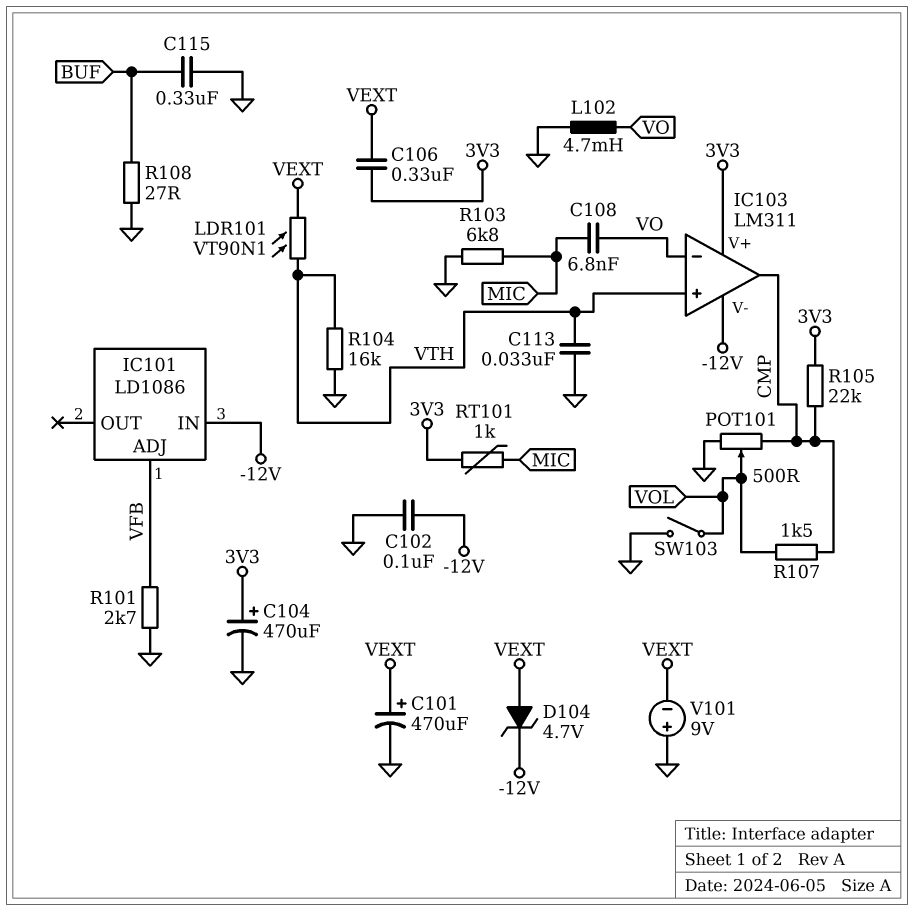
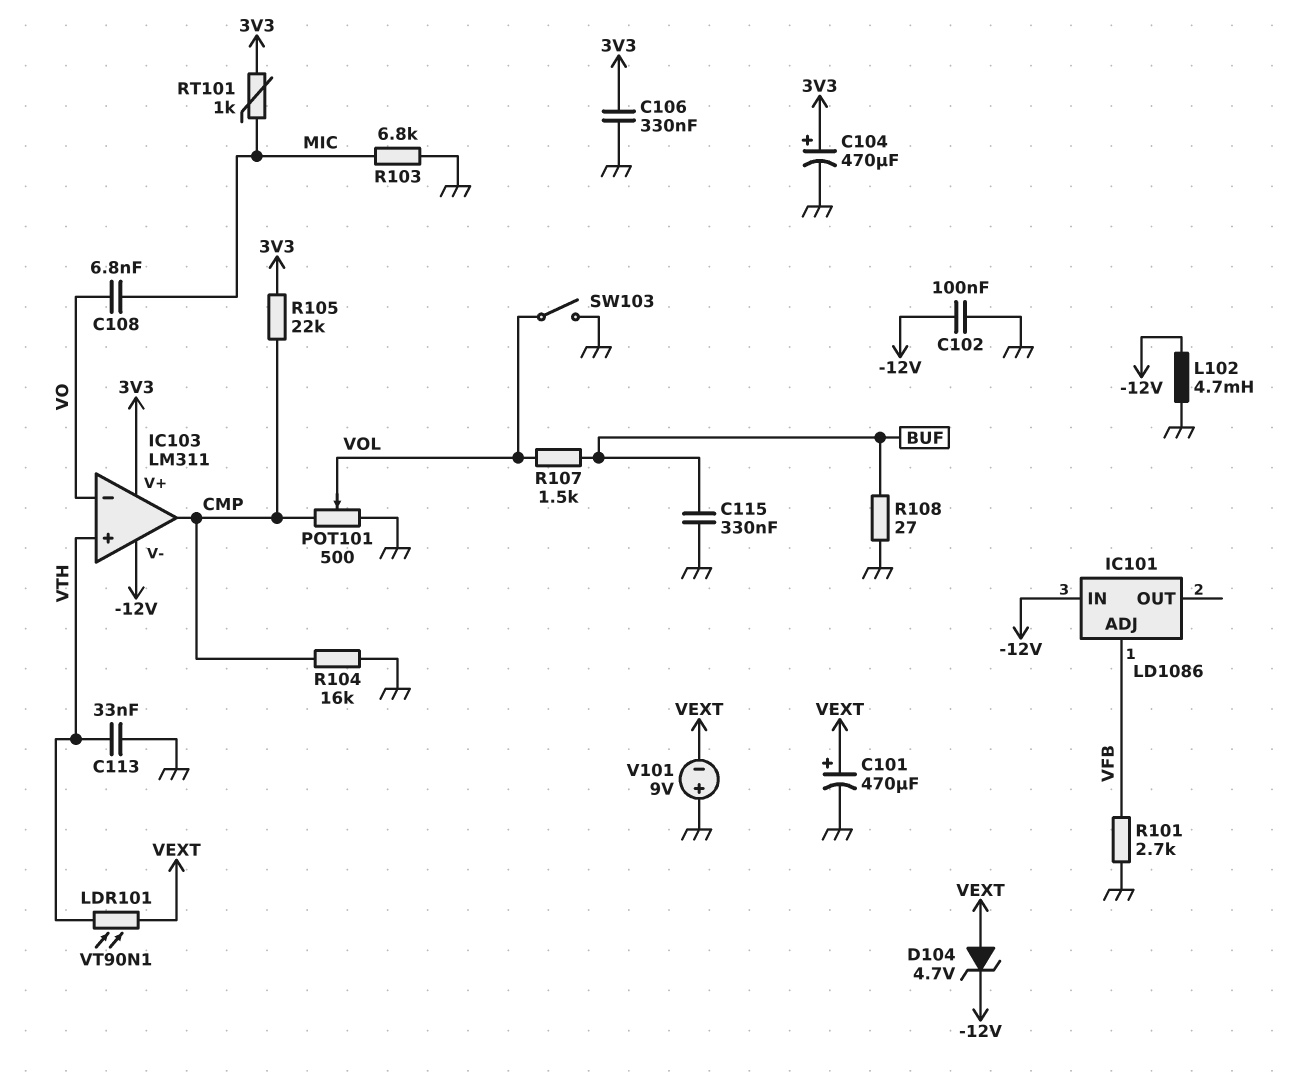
C106: 330nF (3V3, VEXT) -> 330nF (3V3, GND)
L102: 4.7mH (GND, VO) -> 4.7mH (-12V, GND)
R104: 16k (GND, VTH) -> 16k (CMP, GND)
R107: 1.5k (CMP, VOL) -> 1.5k (BUF, VOL)

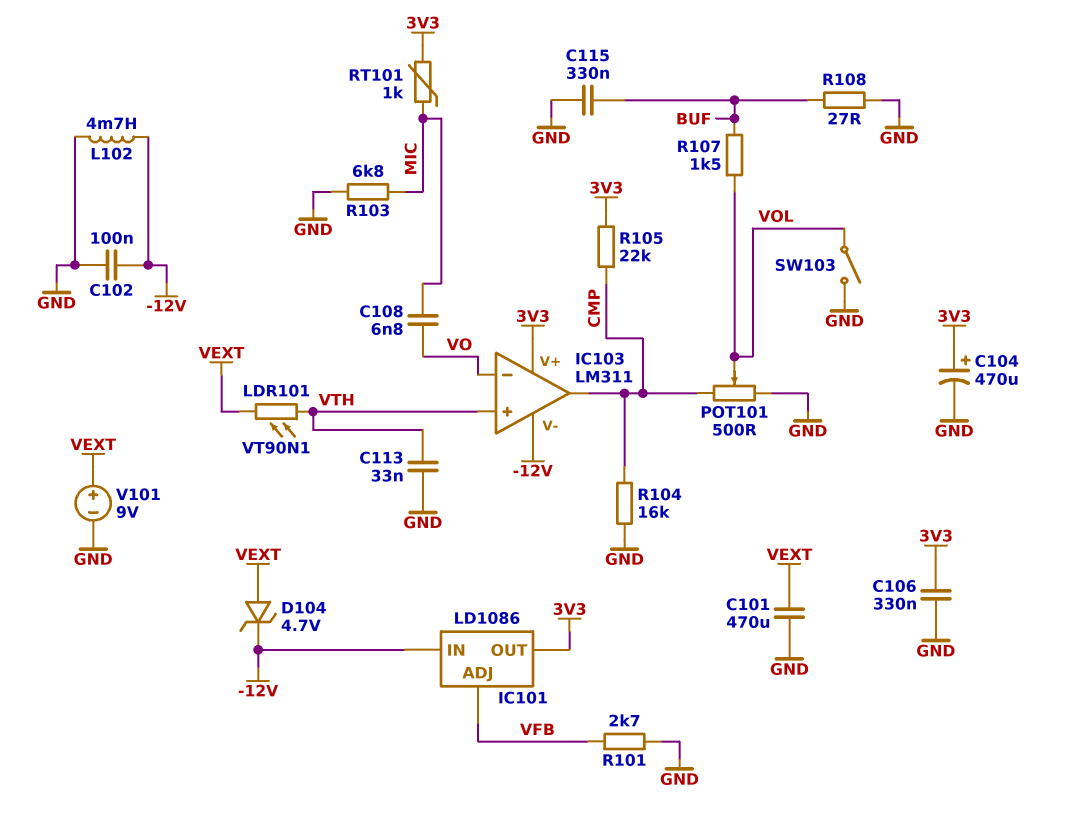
C101: 470uF (plus VEXT, minus GND) -> 470uF (GND, VEXT)
IC101 pin OUT: none -> 3V3
V101: 9V (plus GND, minus VEXT) -> 9V (plus VEXT, minus GND)

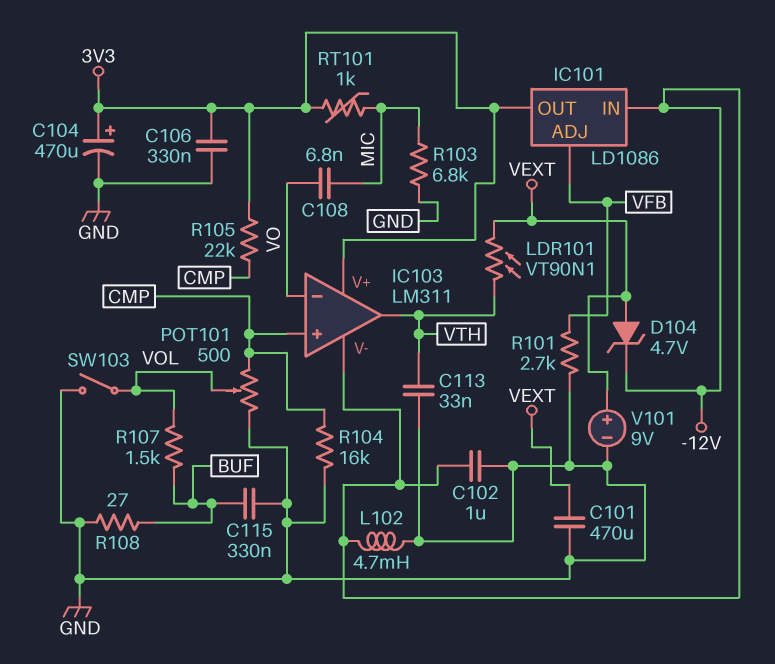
C102: 100nF (-12V, GND) -> 1uF (-12V, GND)
IC103 pin in+: VTH -> CMP
IC103 pin out: CMP -> VTH

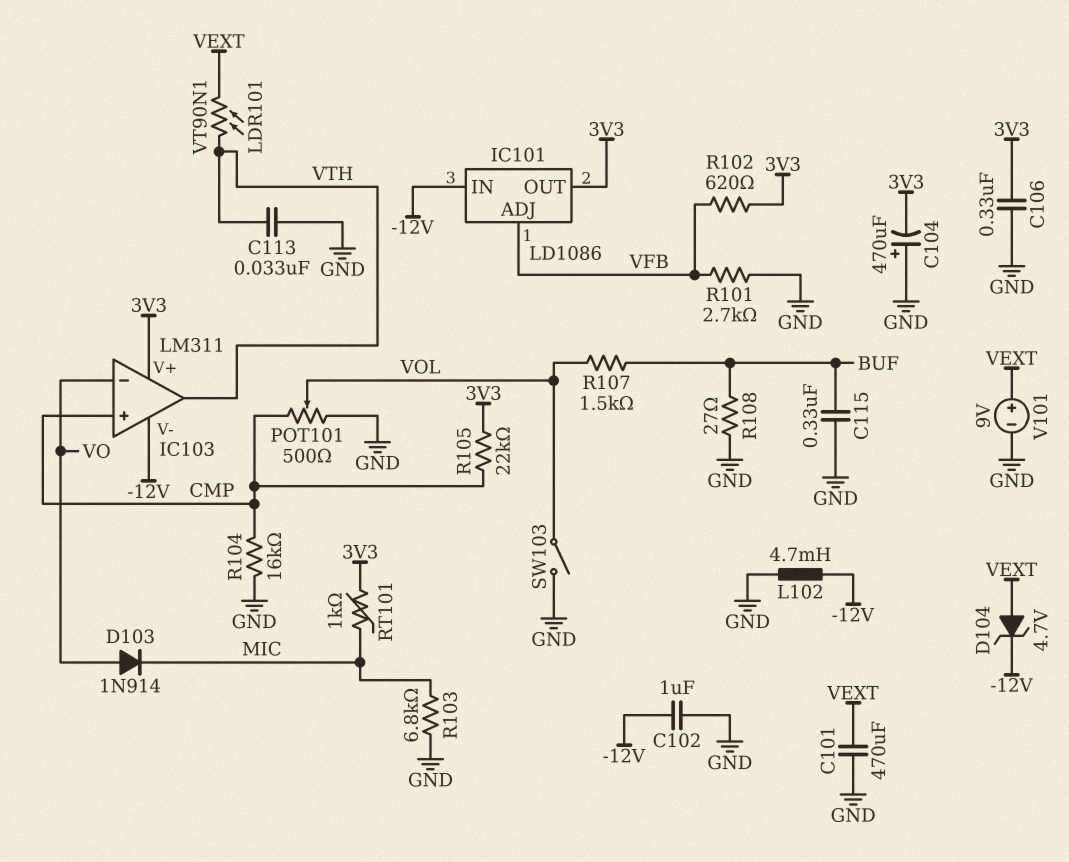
C104: 470uF (plus 3V3, minus GND) -> 470uF (plus GND, minus 3V3)
C108: 6.8nF (MIC, VO) -> none
D103: none -> diode 1N914 (A VO, K MIC)
R102: none -> 620 (3V3, VFB)

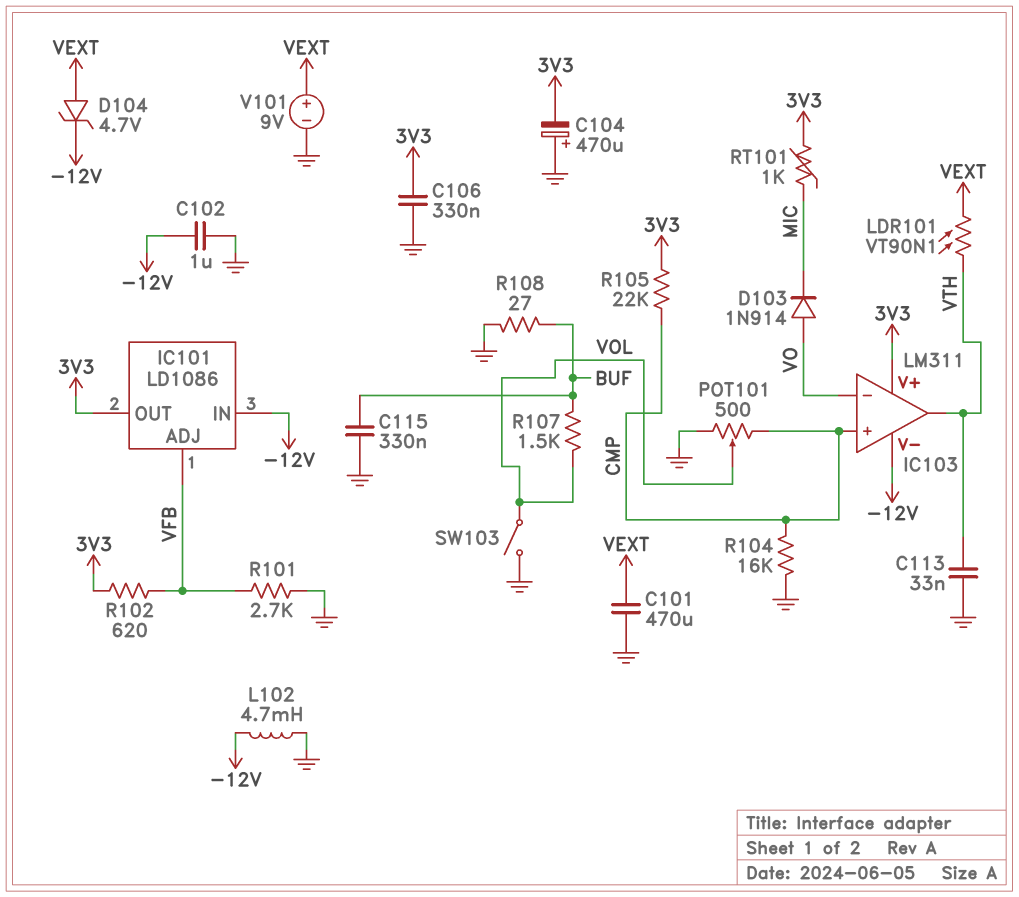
R103: 6.8k (GND, MIC) -> none

